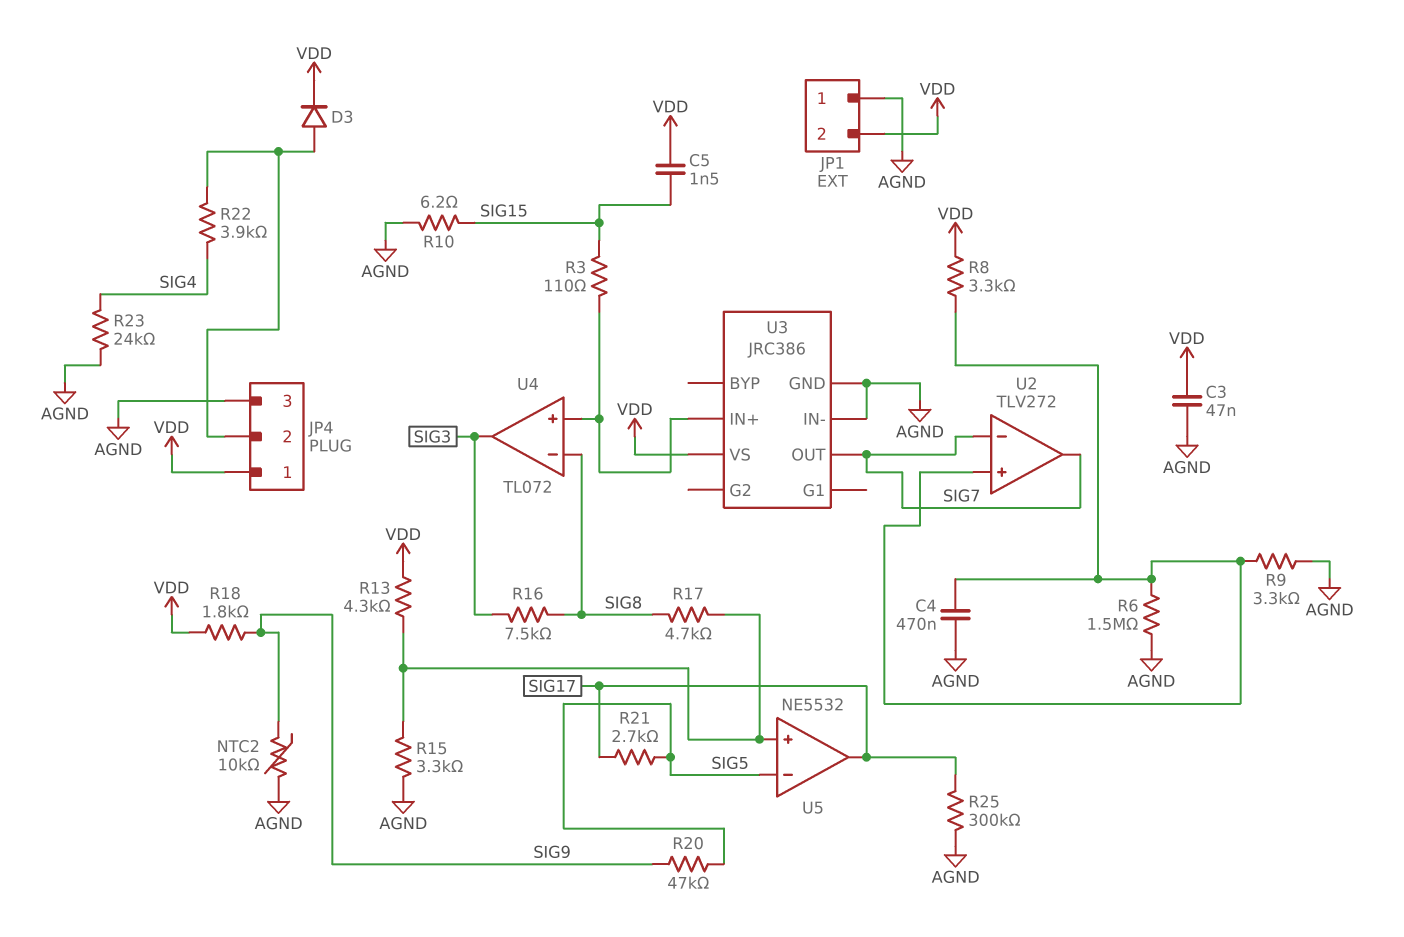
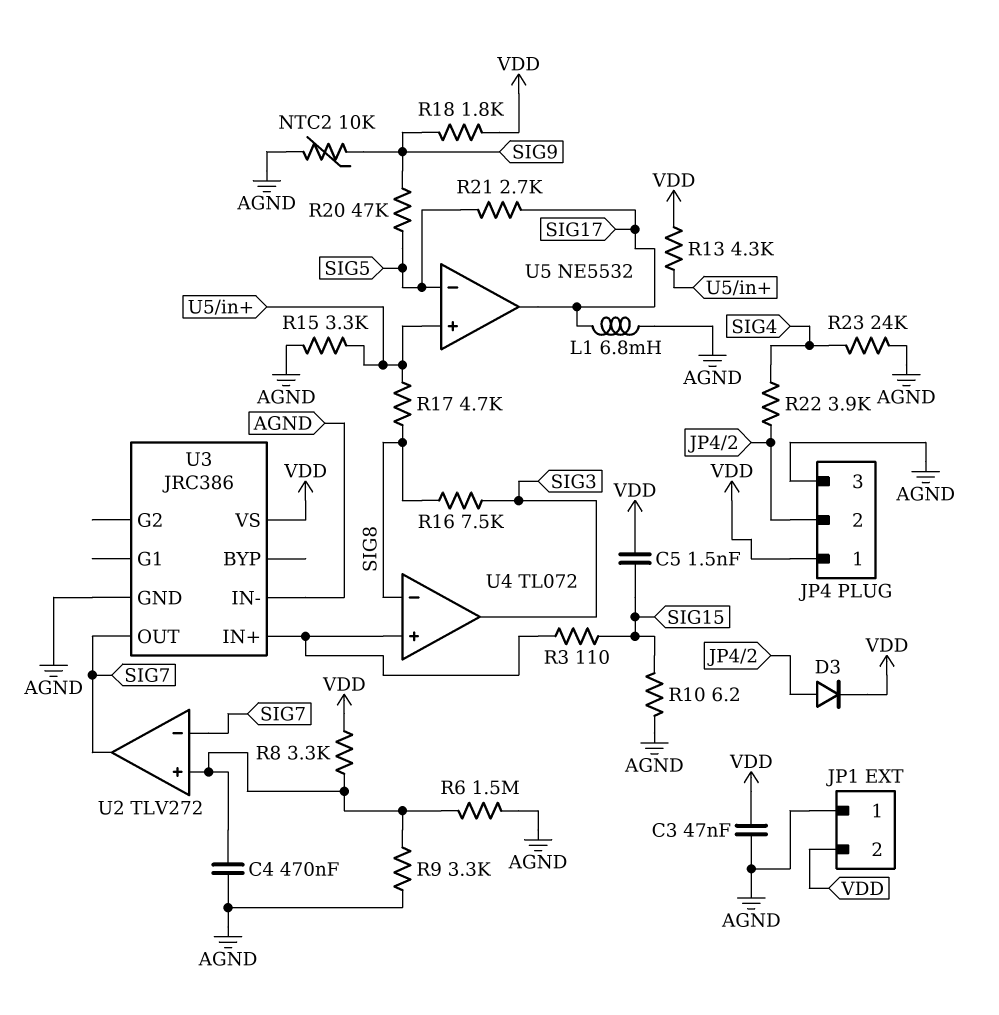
L1: none -> 6.8mH (AGND, SIG17)
R25: 300k (AGND, SIG17) -> none

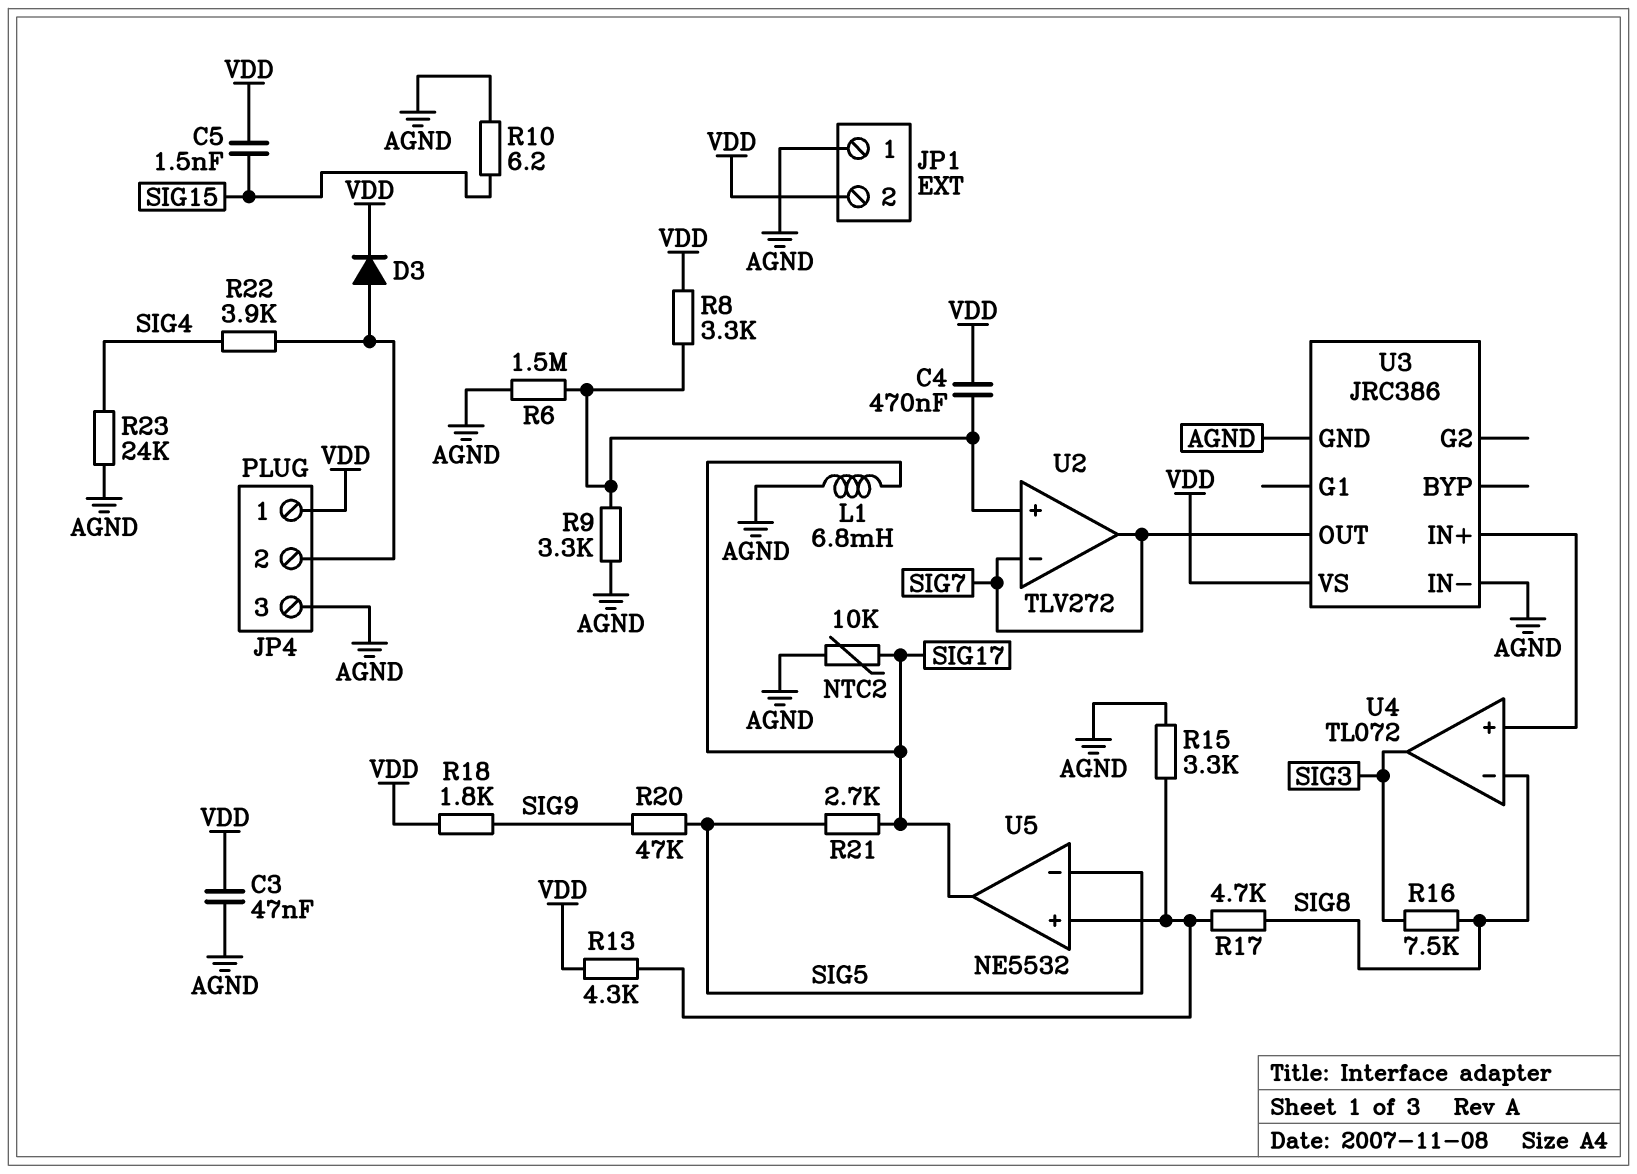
C4: 470nF (AGND, U2/in+) -> 470nF (U2/in+, VDD)
NTC2: 10k (AGND, SIG9) -> 10k (AGND, SIG17)
R3: 110 (SIG15, U3/IN+) -> none

